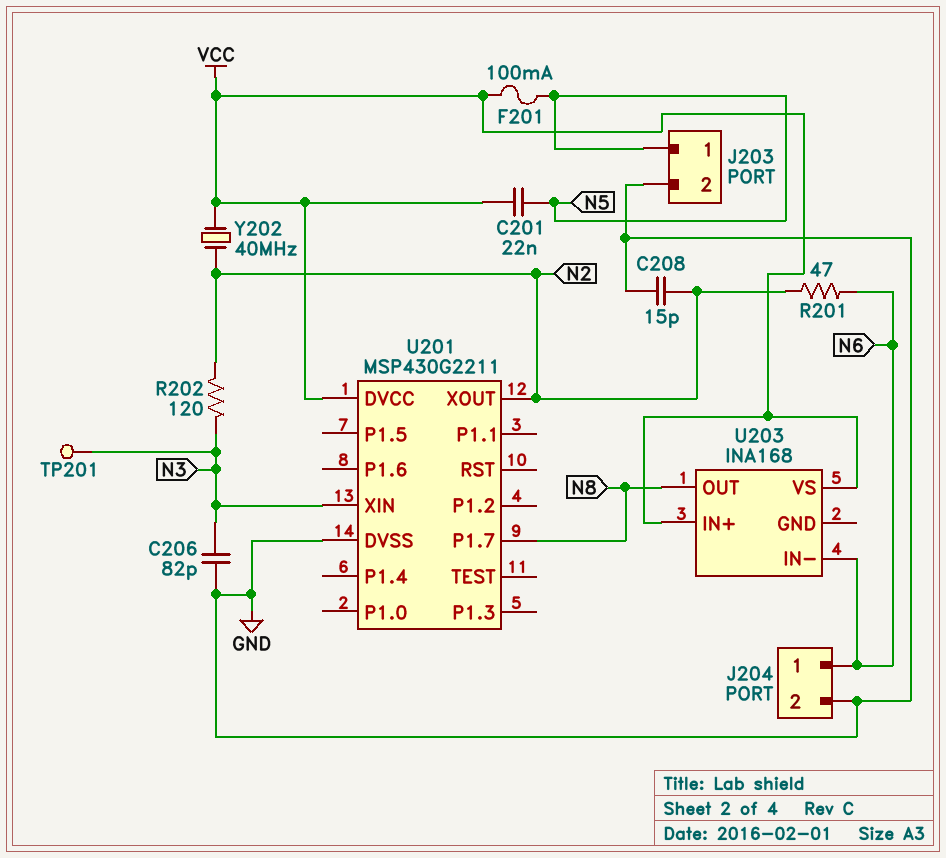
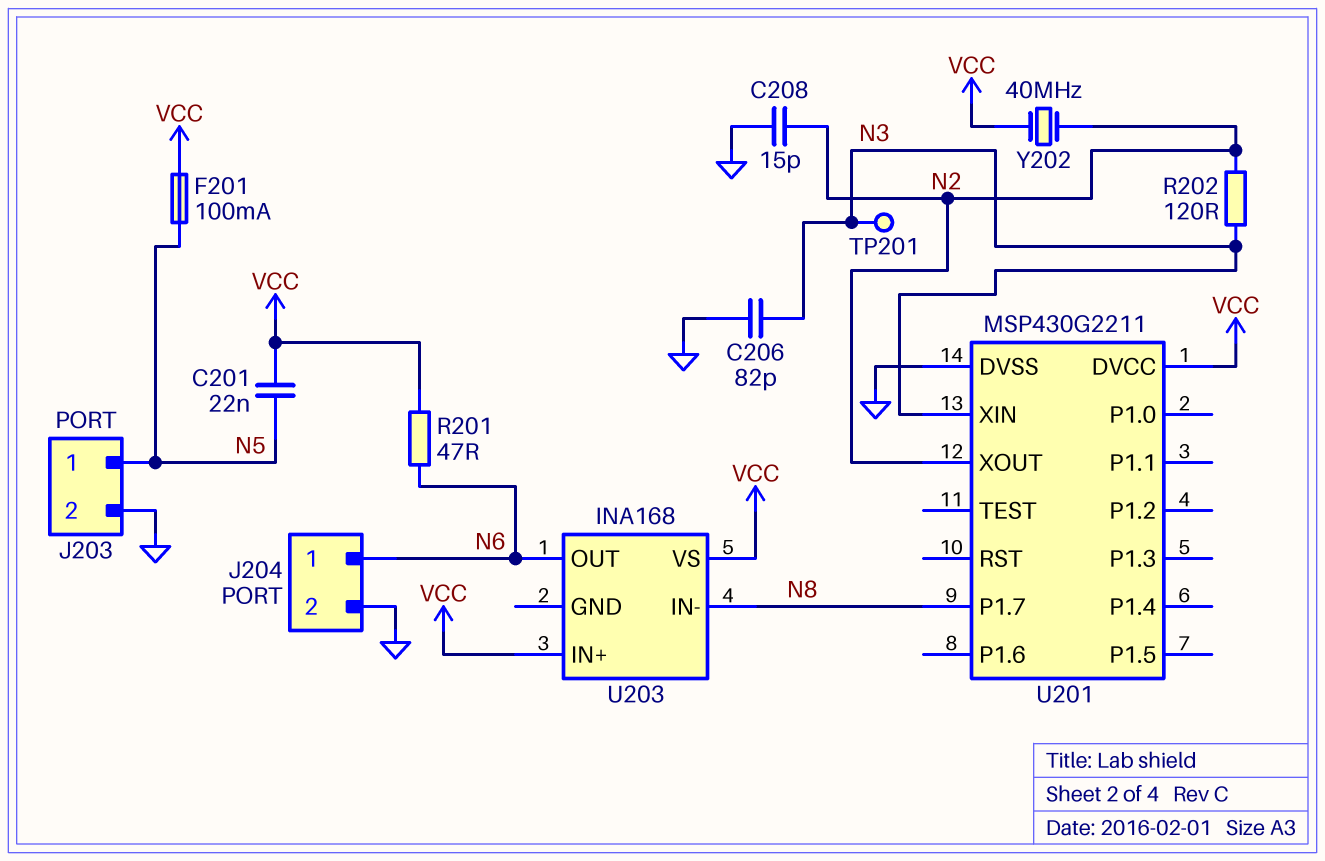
R201: 47 (N2, N6) -> 47 (N6, VCC)
U203 pin IN-: N6 -> N8
U203 pin OUT: N8 -> N6

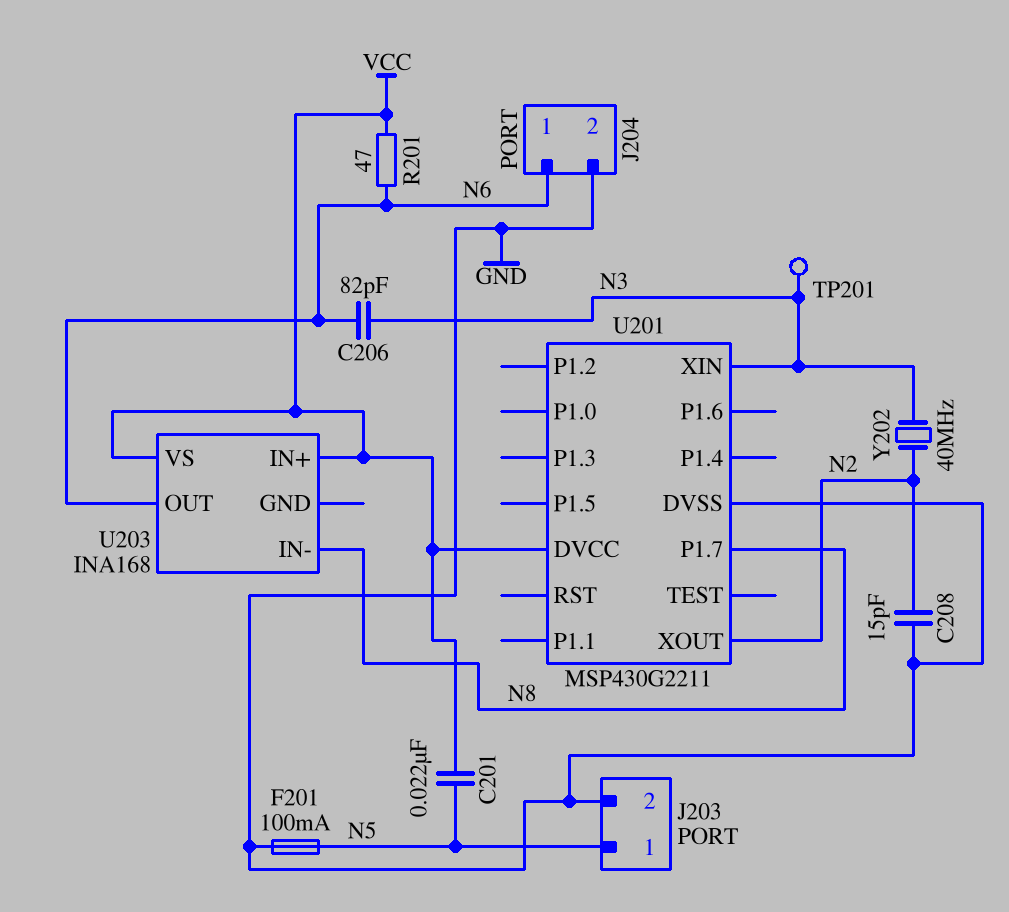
C206: 82pF (GND, N3) -> 82pF (N3, N6)
F201: 100mA (N5, VCC) -> 100mA (GND, N5)
R202: 120 (N2, N3) -> none
Y202: 40MHz (N2, VCC) -> 40MHz (N2, N3)

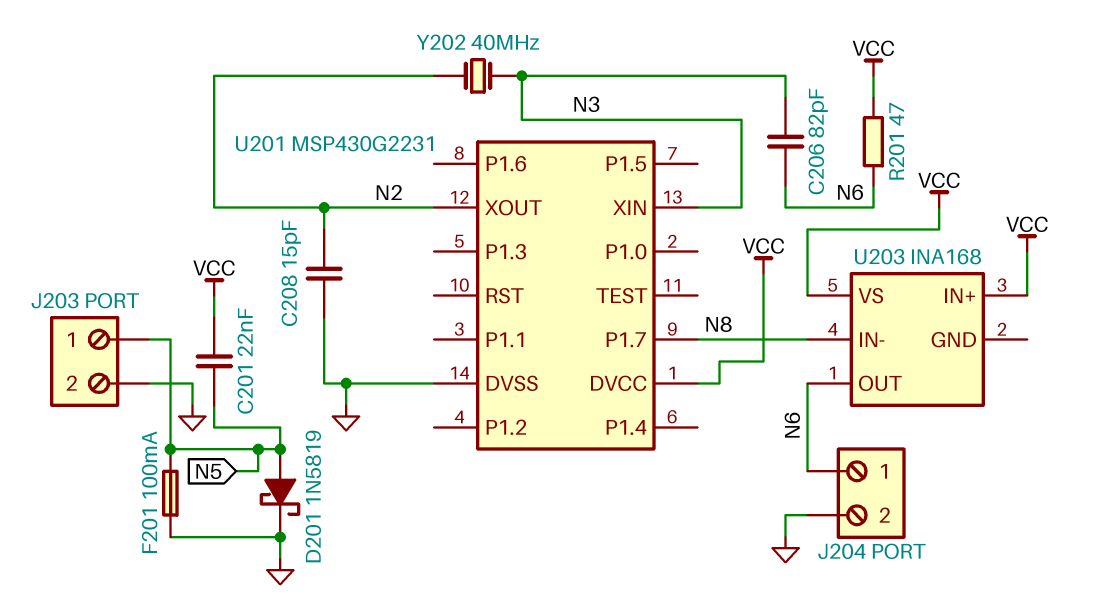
D201: none -> schottky 1N5819 (A N5, K GND)
TP201: test point (N3) -> none
U201: MSP430G2211 -> MSP430G2231

